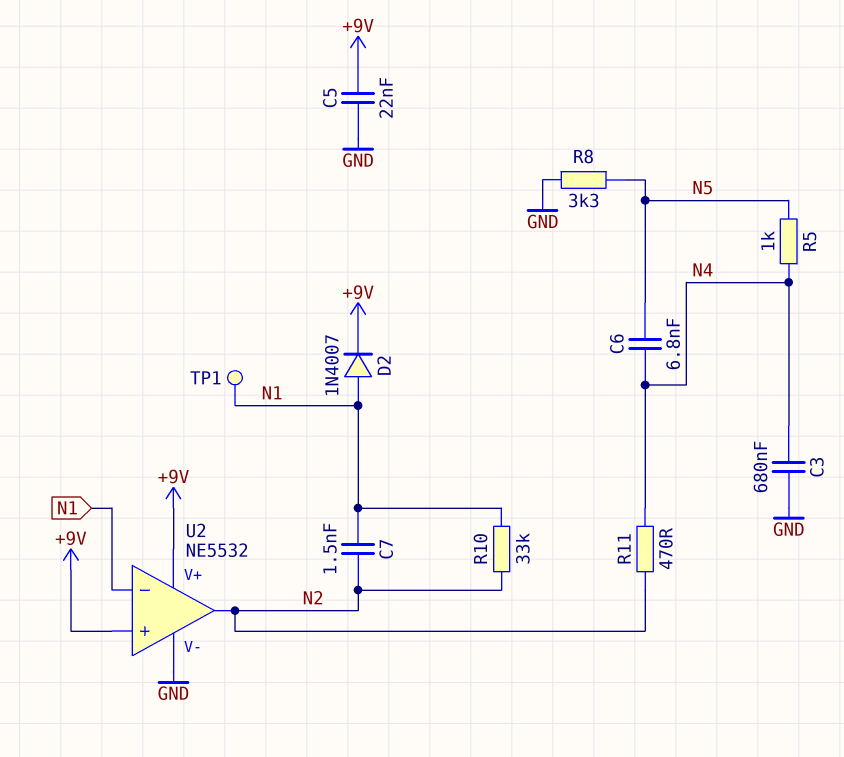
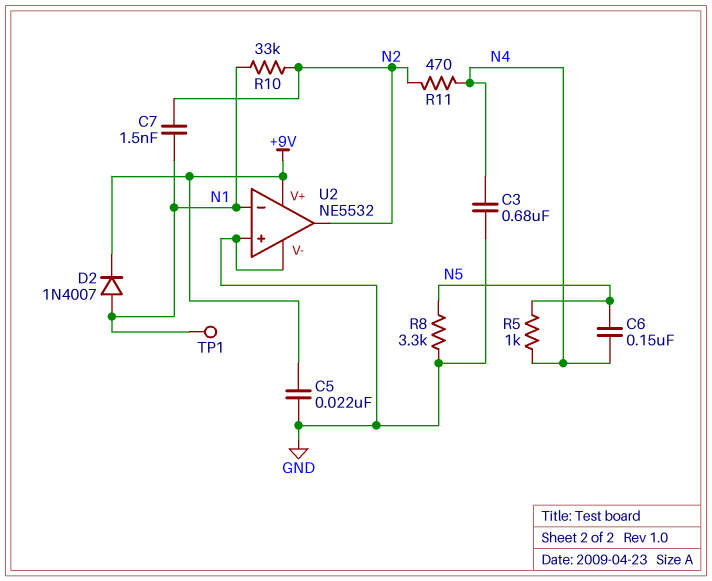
C6: 6.8nF (N4, N5) -> 150nF (N4, N5)
U2 pin in+: +9V -> GND

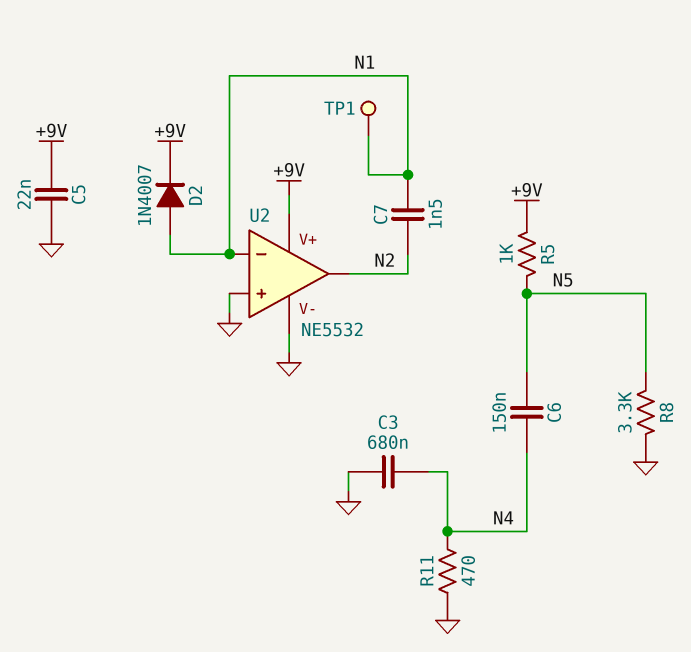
R5: 1k (N4, N5) -> 1k (+9V, N5)
R10: 33k (N1, N2) -> none
R11: 470 (N2, N4) -> 470 (GND, N4)

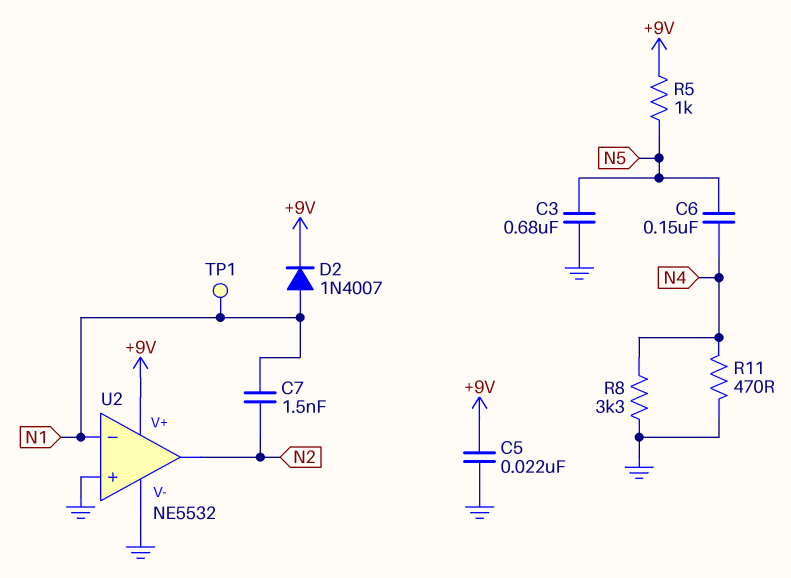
C3: 680nF (GND, N4) -> 680nF (GND, N5)
R8: 3.3k (GND, N5) -> 3.3k (GND, N4)

